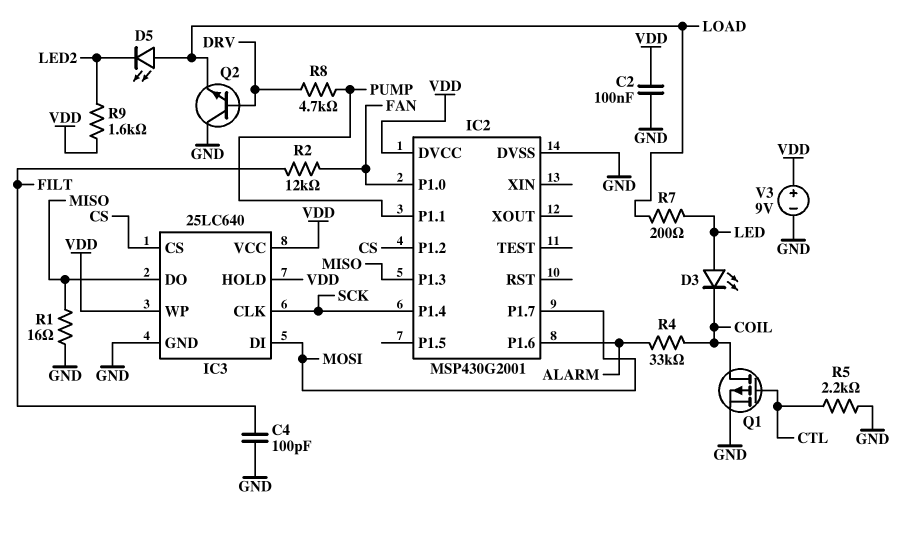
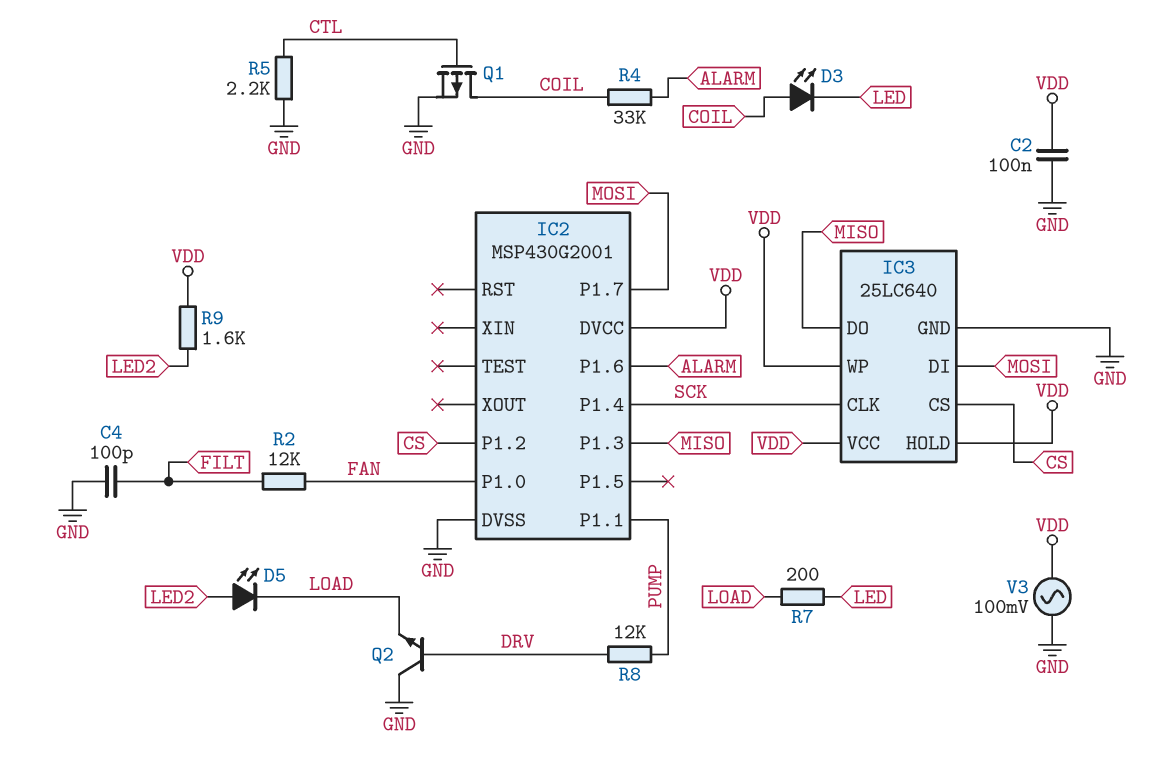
D3: LED (A LED, K COIL) -> LED (A COIL, K LED)
D5: LED (A LOAD, K LED2) -> LED (A LED2, K LOAD)
R1: 16 (GND, MISO) -> none
R8: 4.7k (DRV, PUMP) -> 12k (DRV, PUMP)
V3: 9V (plus VDD, minus GND) -> AC 100mV (GND, VDD)

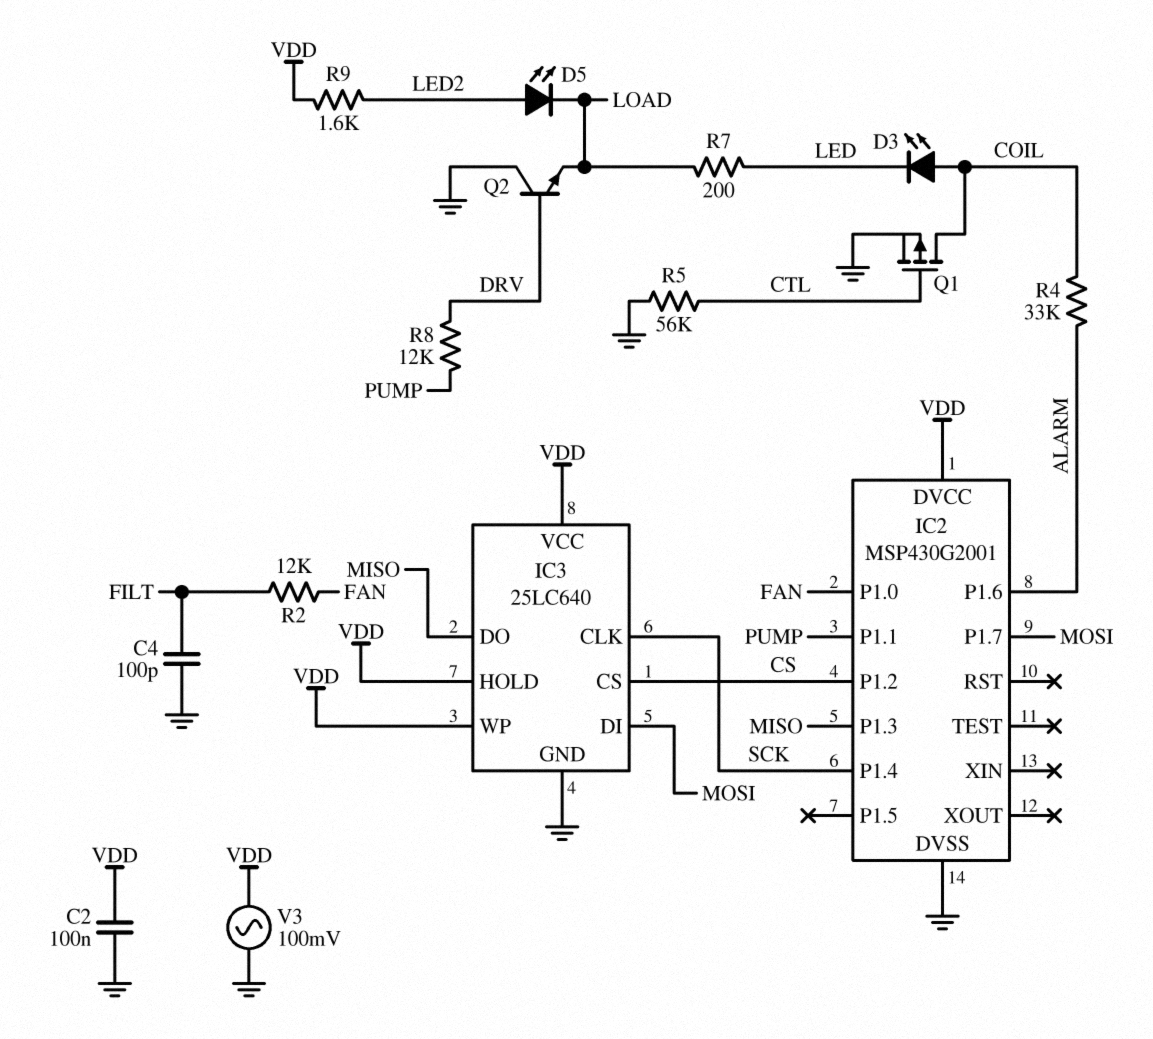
R5: 2.2k (CTL, GND) -> 56k (CTL, GND)

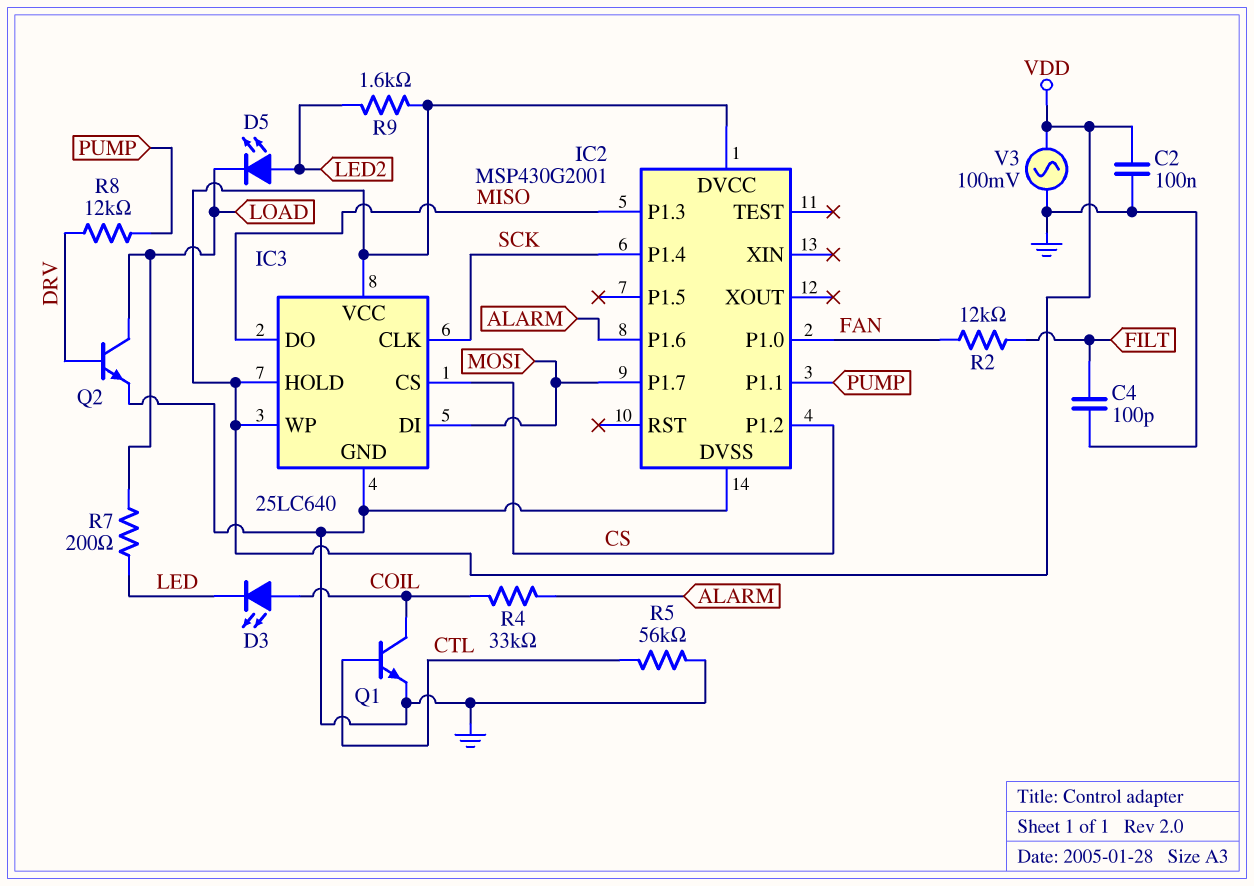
Q1: PMOS (G CTL, D COIL, S GND) -> NPN (B CTL, C COIL, E GND)
Q2: NPN (B DRV, C GND, E LOAD) -> NPN (B DRV, C LOAD, E GND)

